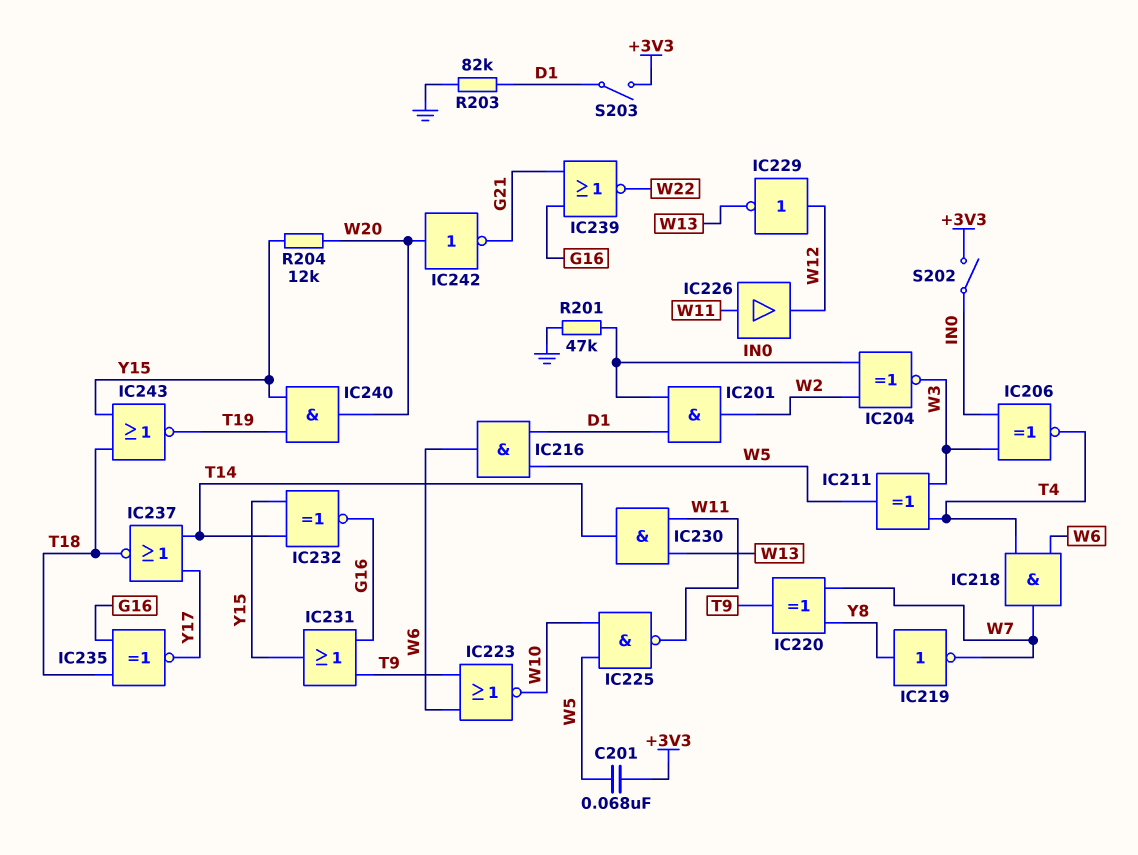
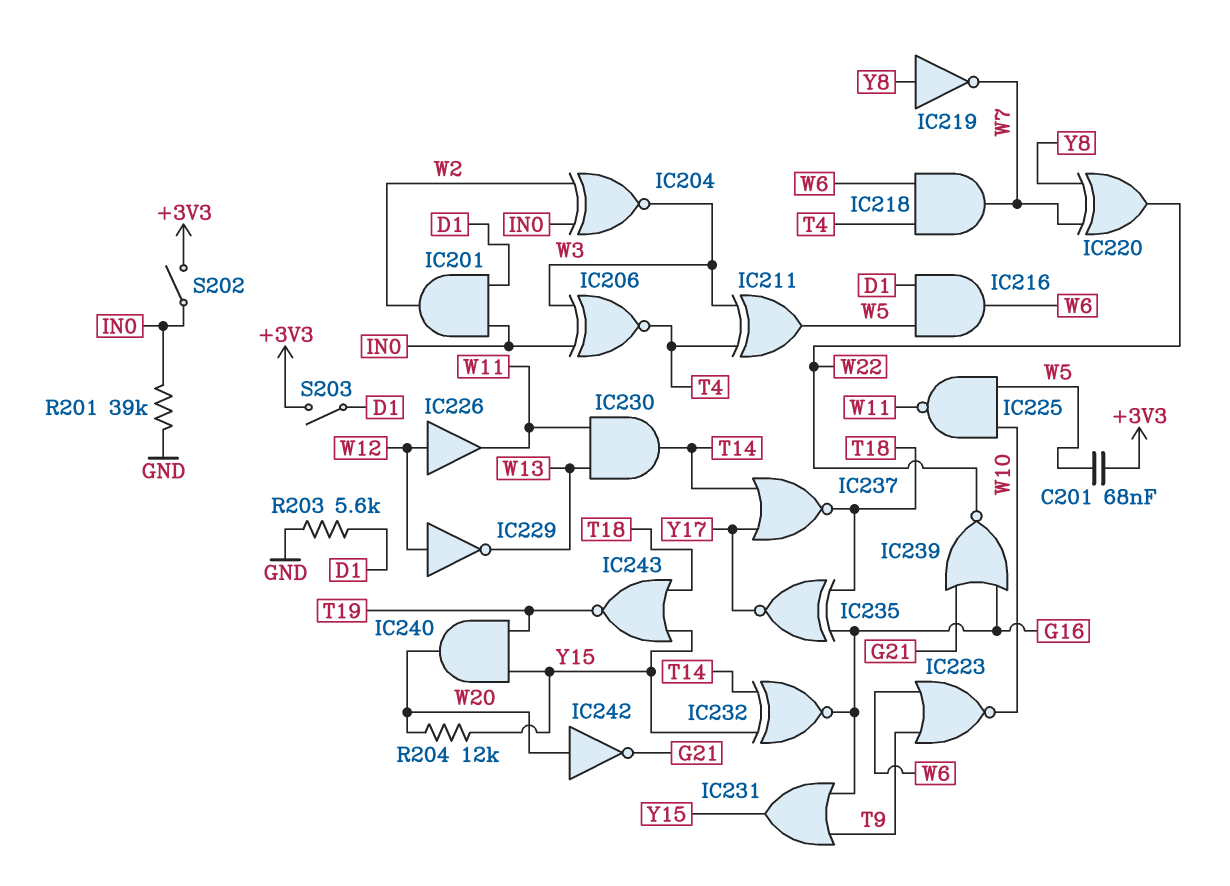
IC220: XOR (in W7, in Y8, out T9) -> XOR (in W7, in Y8, out W22)
IC226: buffer (in W11, out W12) -> buffer (in W12, out W11)
R201: 47k (GND, IN0) -> 39k (GND, IN0)
R203: 82k (D1, GND) -> 5.6k (D1, GND)

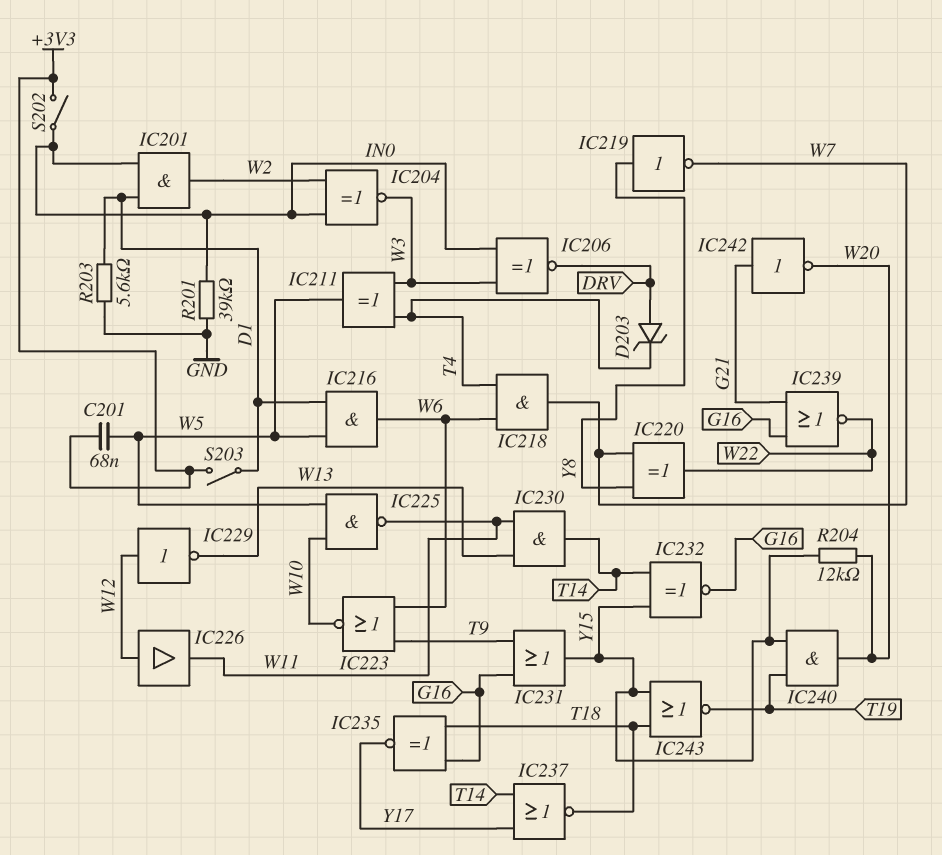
D203: none -> zener (A DRV, K T4)
IC206: XNOR (in IN0, in W3, out T4) -> XNOR (in IN0, in W3, out DRV)
IC242: NOT (in W20, out G21) -> NOT (in G21, out W20)

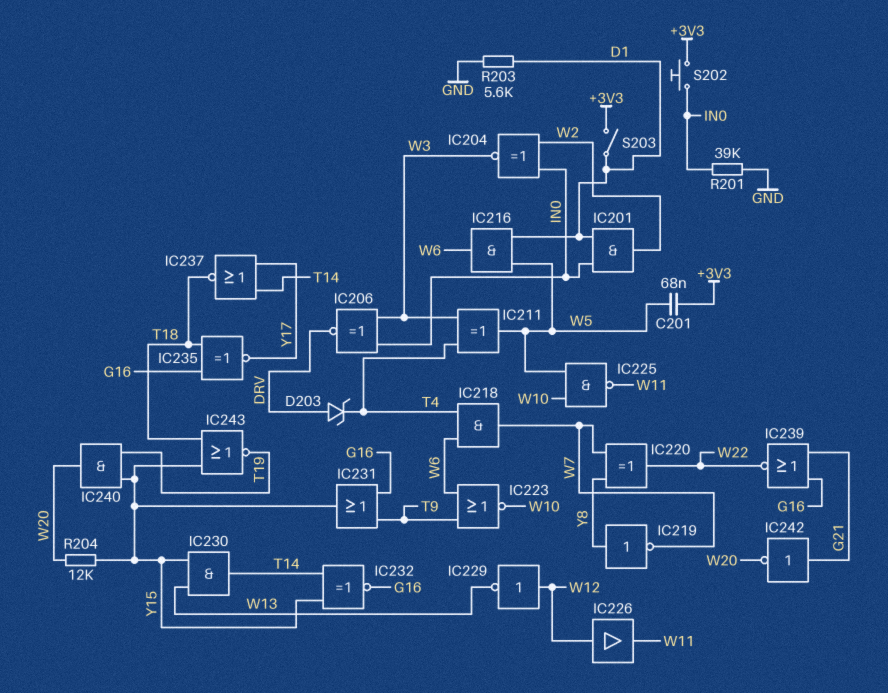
IC230: AND (in W11, in W13, out T14) -> AND (in W13, in Y15, out T14)
S202: switch (+3V3, IN0) -> button (+3V3, IN0)

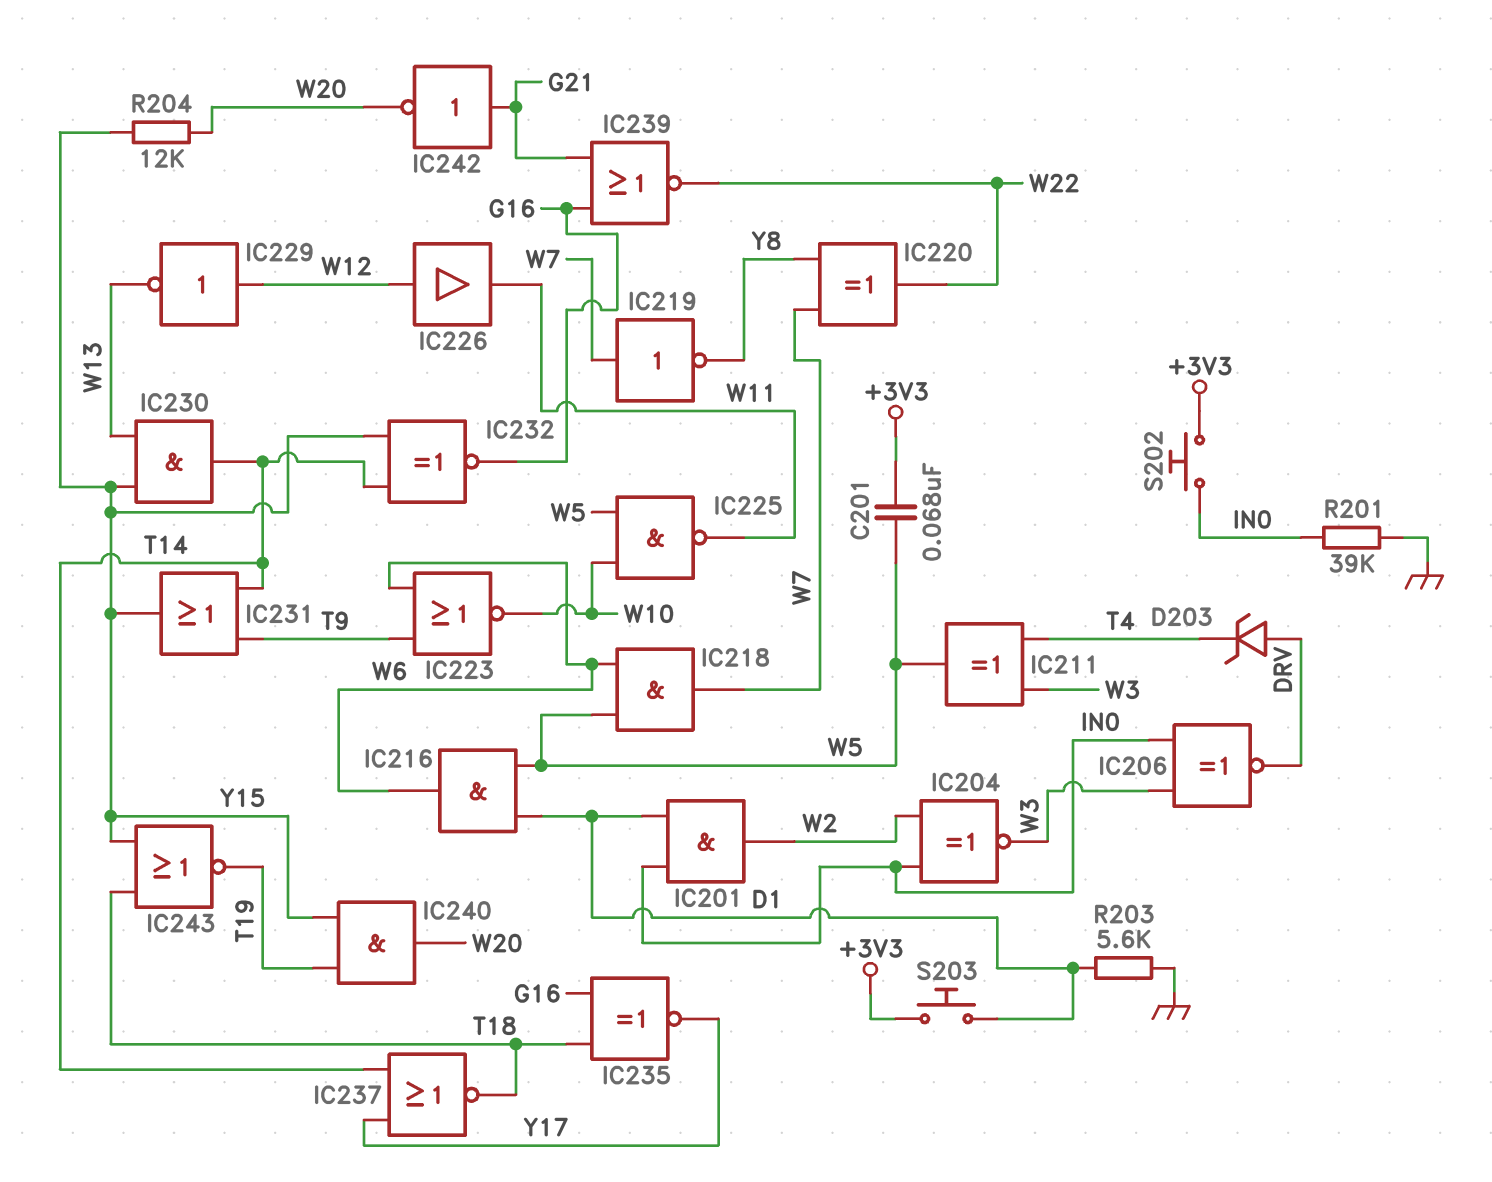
IC218: AND (in T4, in W6, out W7) -> AND (in W5, in W6, out W7)
IC219: NOT (in Y8, out W7) -> NOT (in W7, out Y8)
IC231: OR (in G16, in T9, out Y15) -> OR (in T9, in T14, out Y15)
S203: switch (+3V3, D1) -> button (+3V3, D1)

